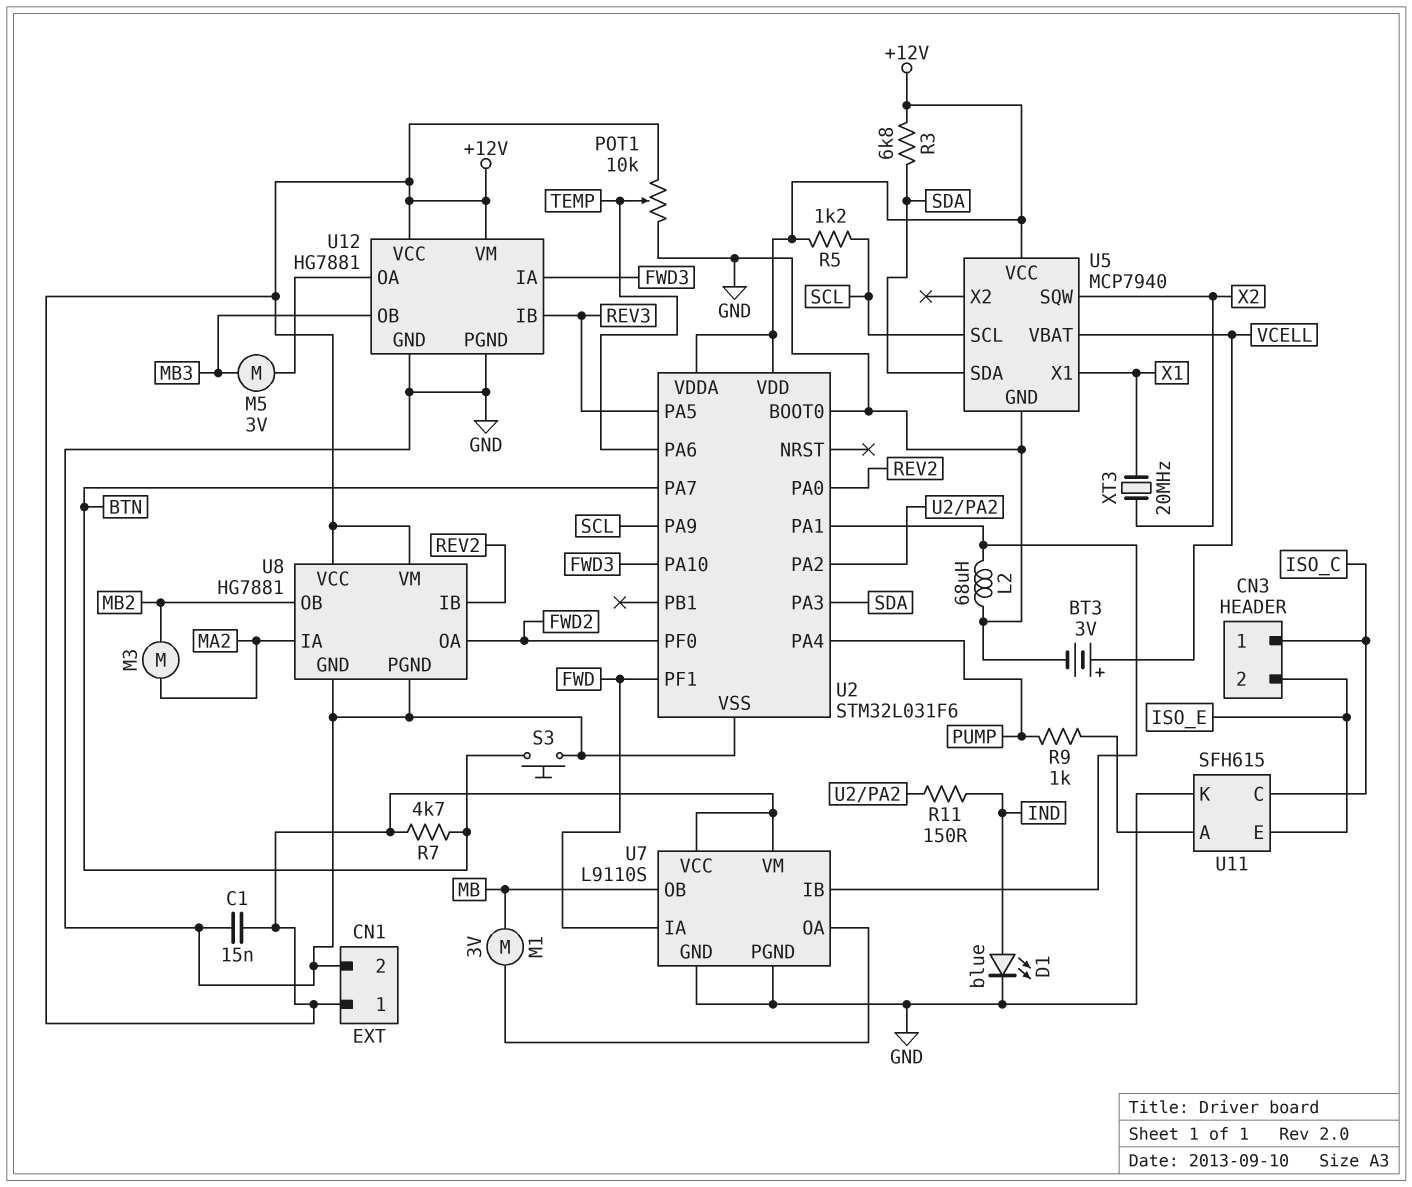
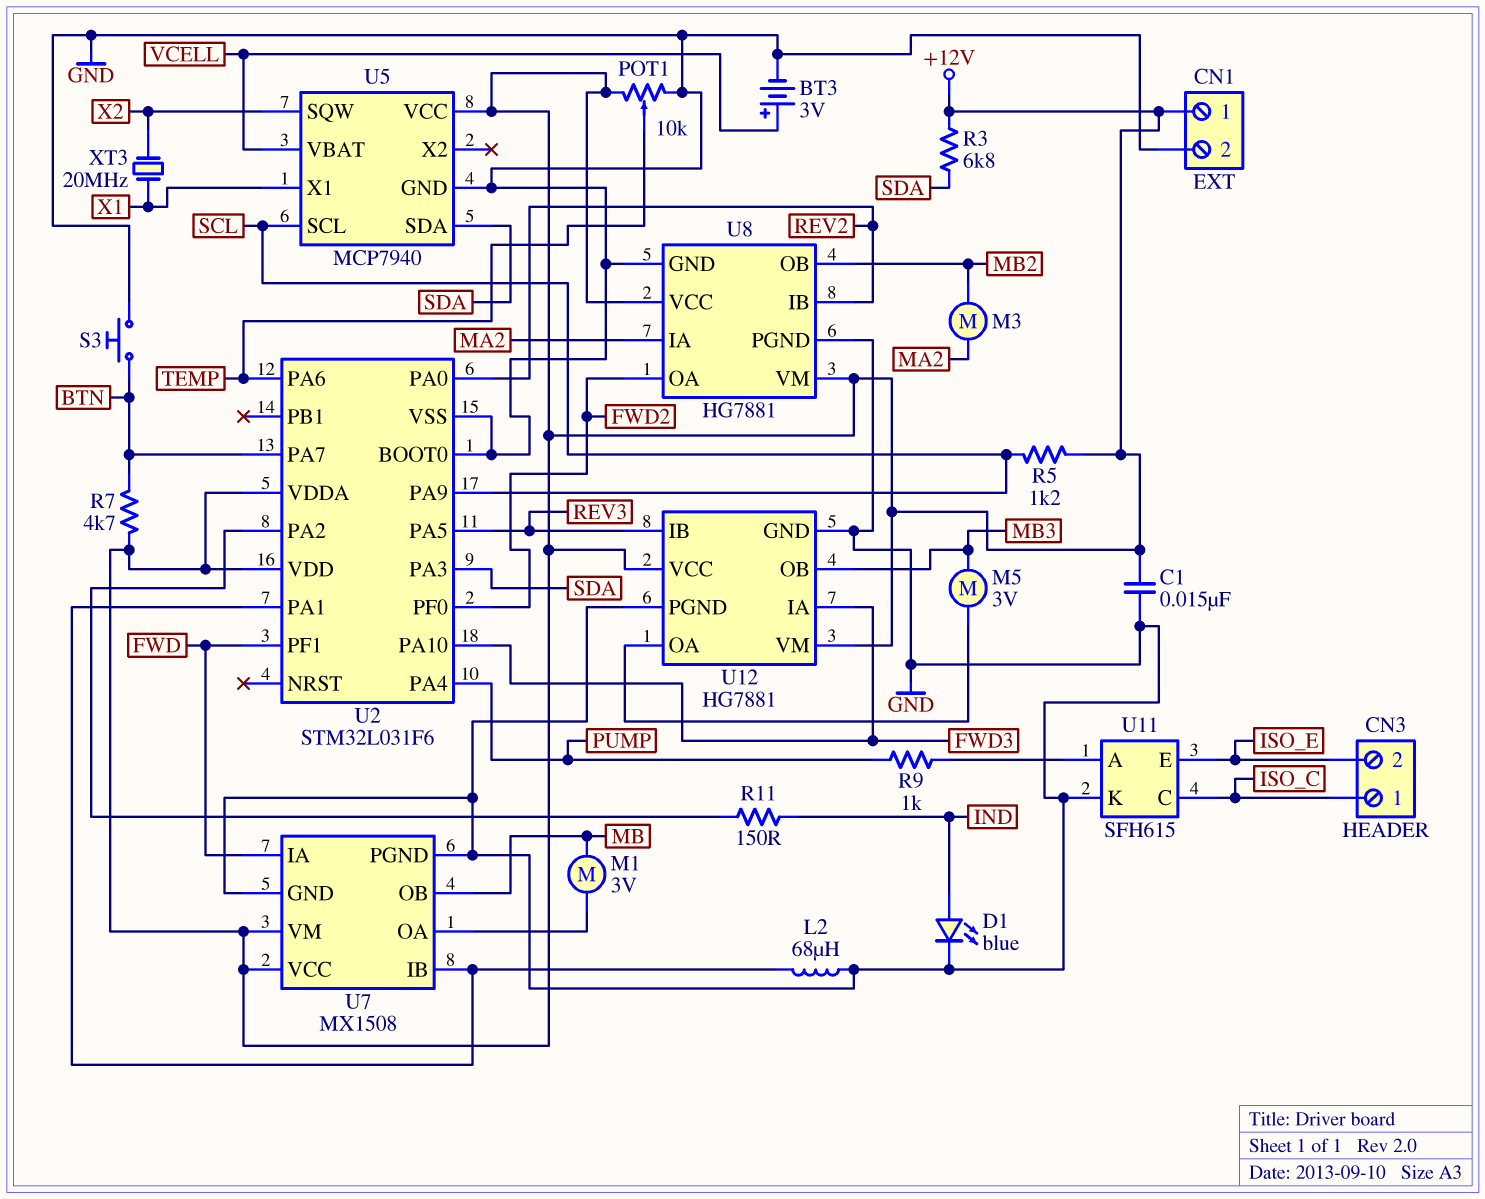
U7: L9110S -> MX1508

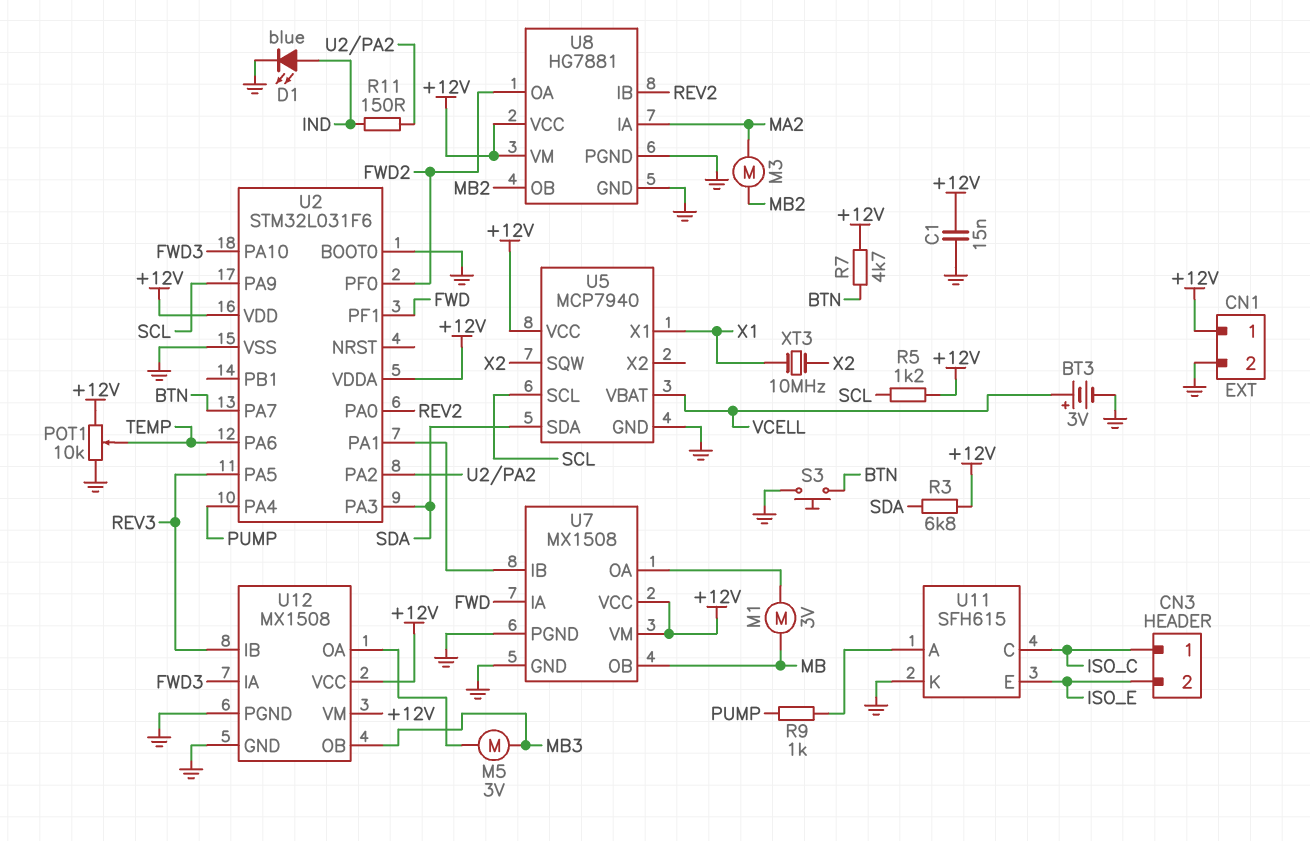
L2: 68uH (GND, U2/PA1) -> none
U12: HG7881 -> MX1508
XT3: 20MHz (X1, X2) -> 10MHz (X1, X2)

